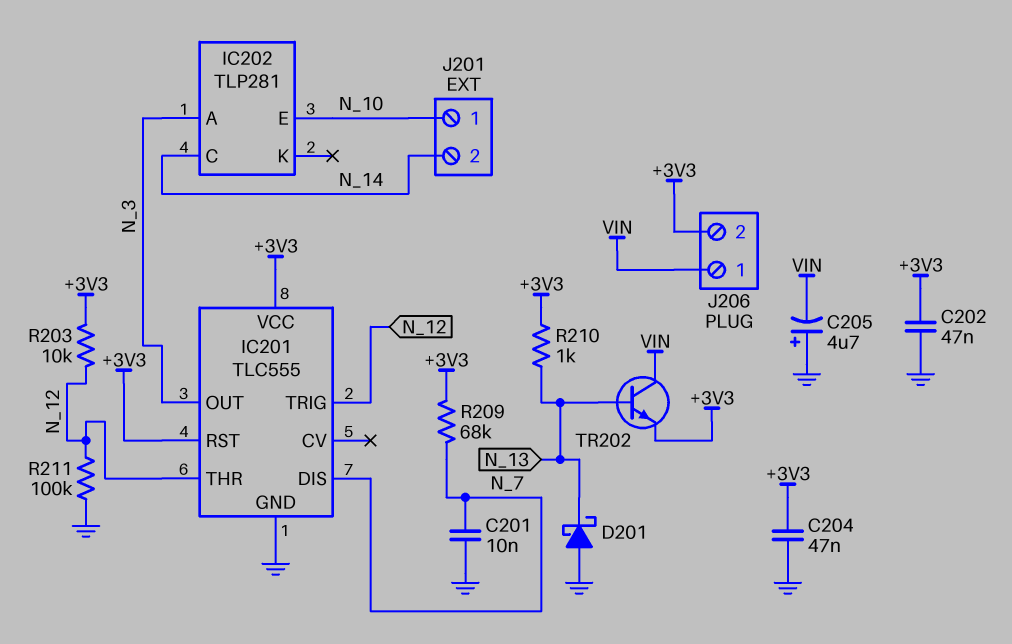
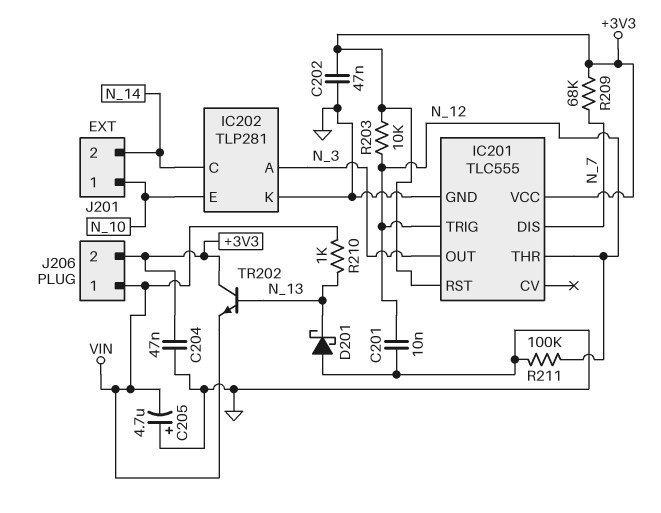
C201: 10nF (GND, N_7) -> 10nF (GND, N_12)
IC202 pin K: none -> GND
R210: 1k (+3V3, N_13) -> 1k (N_13, VIN)
TR202: NPN (B N_13, C VIN, E +3V3) -> NPN (B N_13, C +3V3, E VIN)

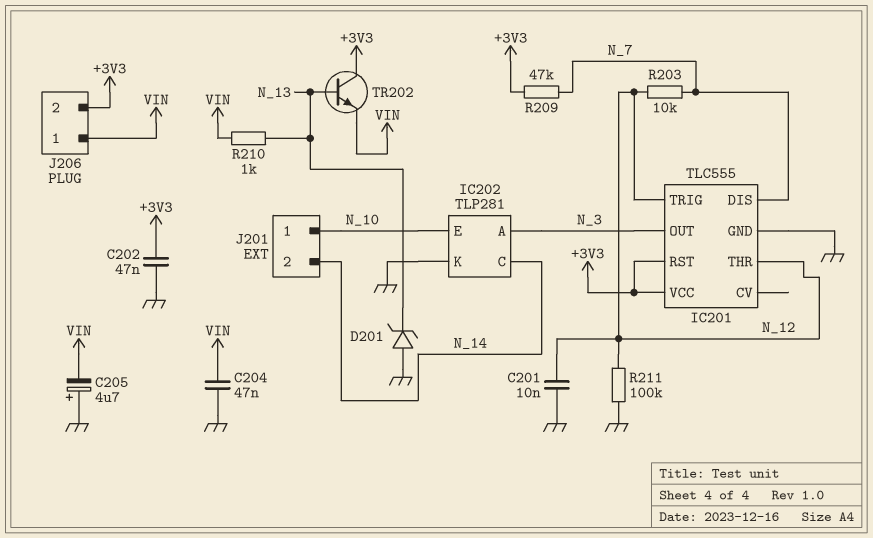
C204: 47nF (+3V3, GND) -> 47nF (GND, VIN)
D201: schottky (A GND, K N_13) -> zener (A GND, K N_13)
R203: 10k (+3V3, N_12) -> 10k (N_7, N_12)
R209: 68k (+3V3, N_7) -> 47k (+3V3, N_7)

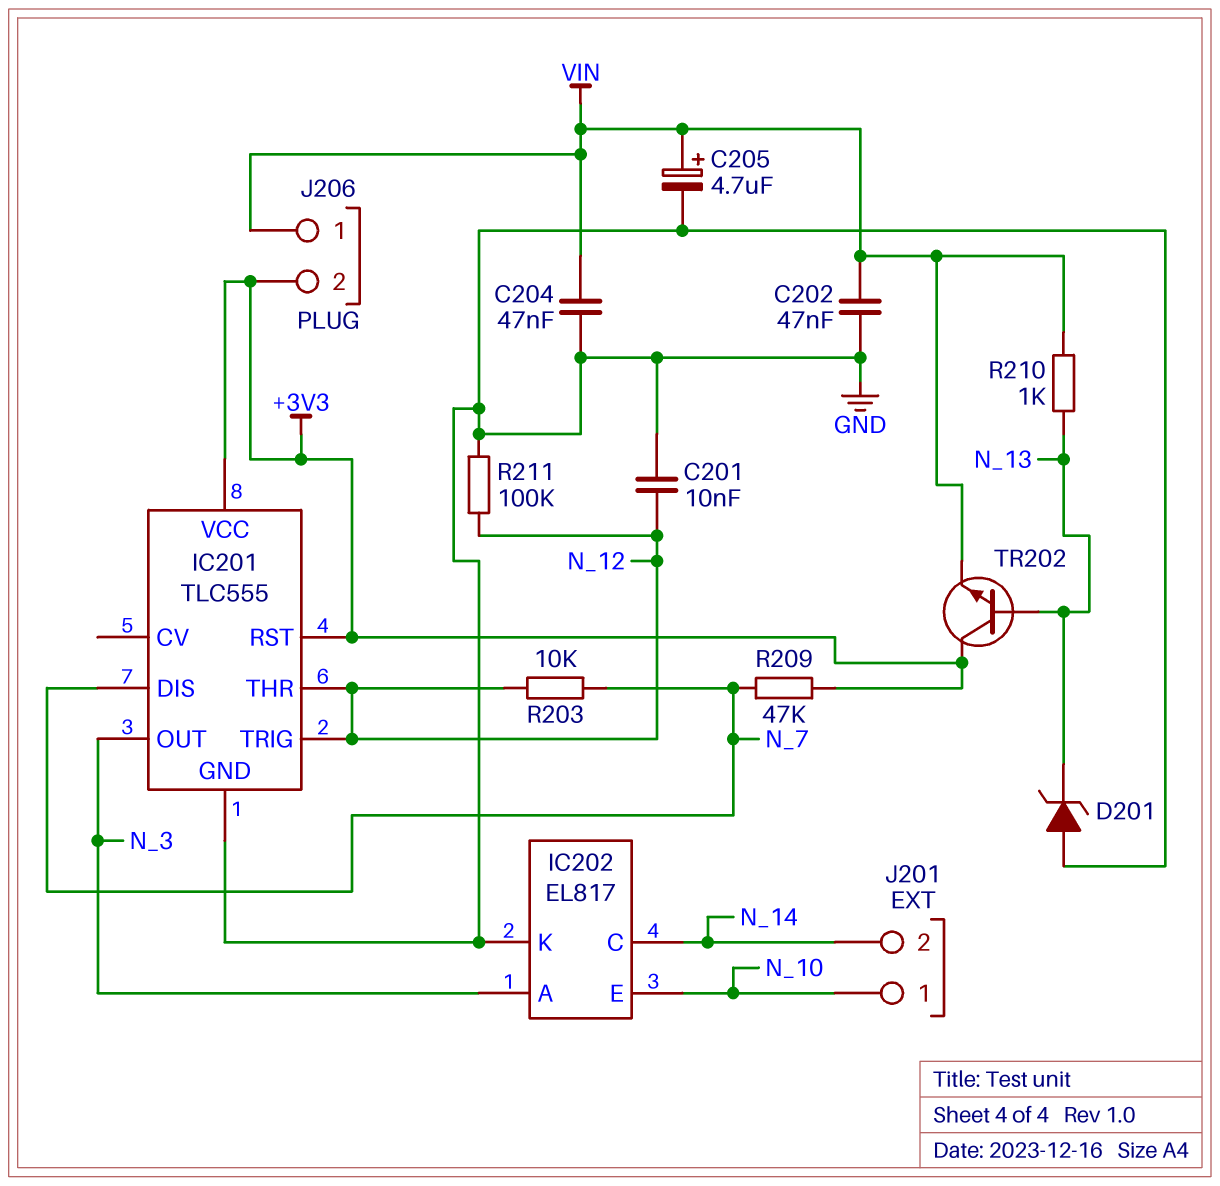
C202: 47nF (+3V3, GND) -> 47nF (GND, VIN)
C205: 4.7uF (plus GND, minus VIN) -> 4.7uF (plus VIN, minus GND)
IC202: TLP281 -> EL817

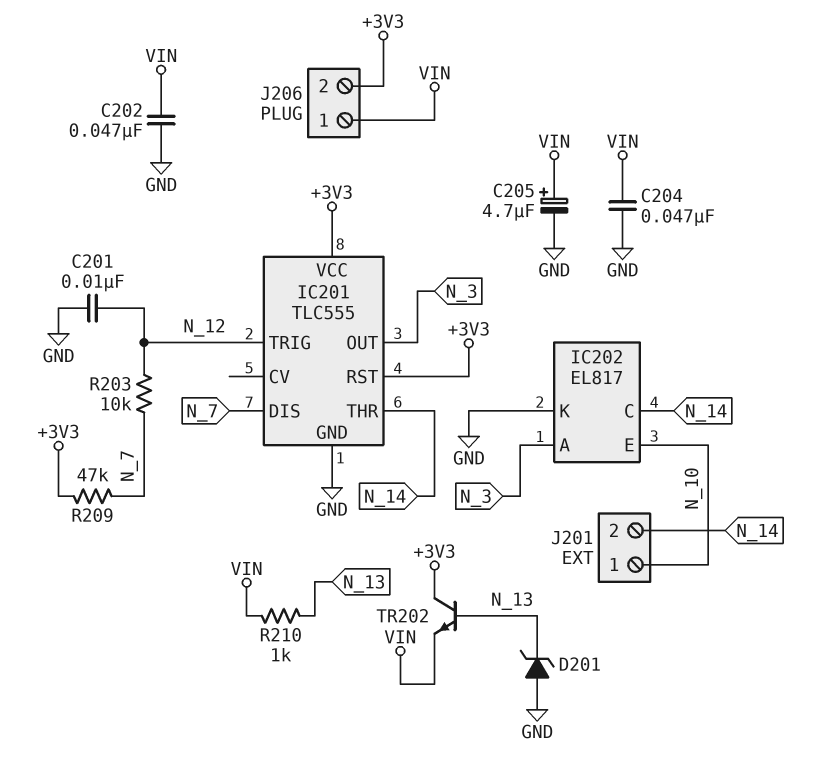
IC201 pin THR: N_12 -> N_14
R211: 100k (GND, N_12) -> none

